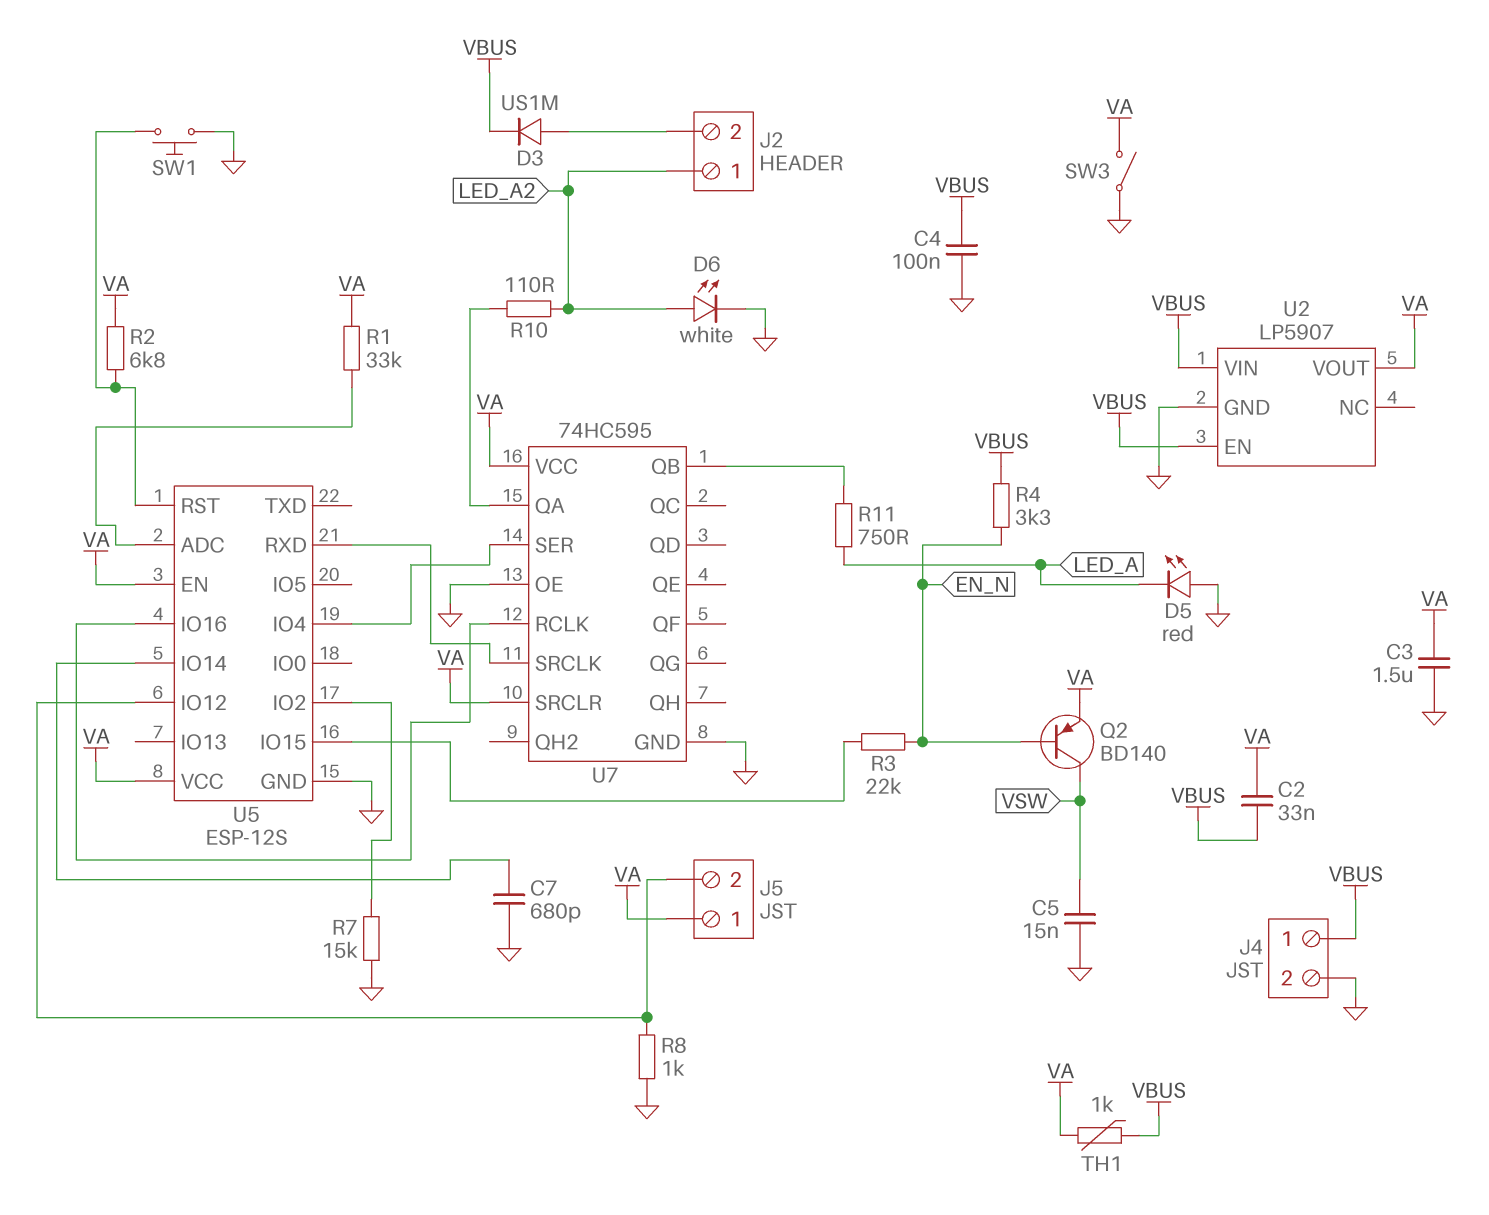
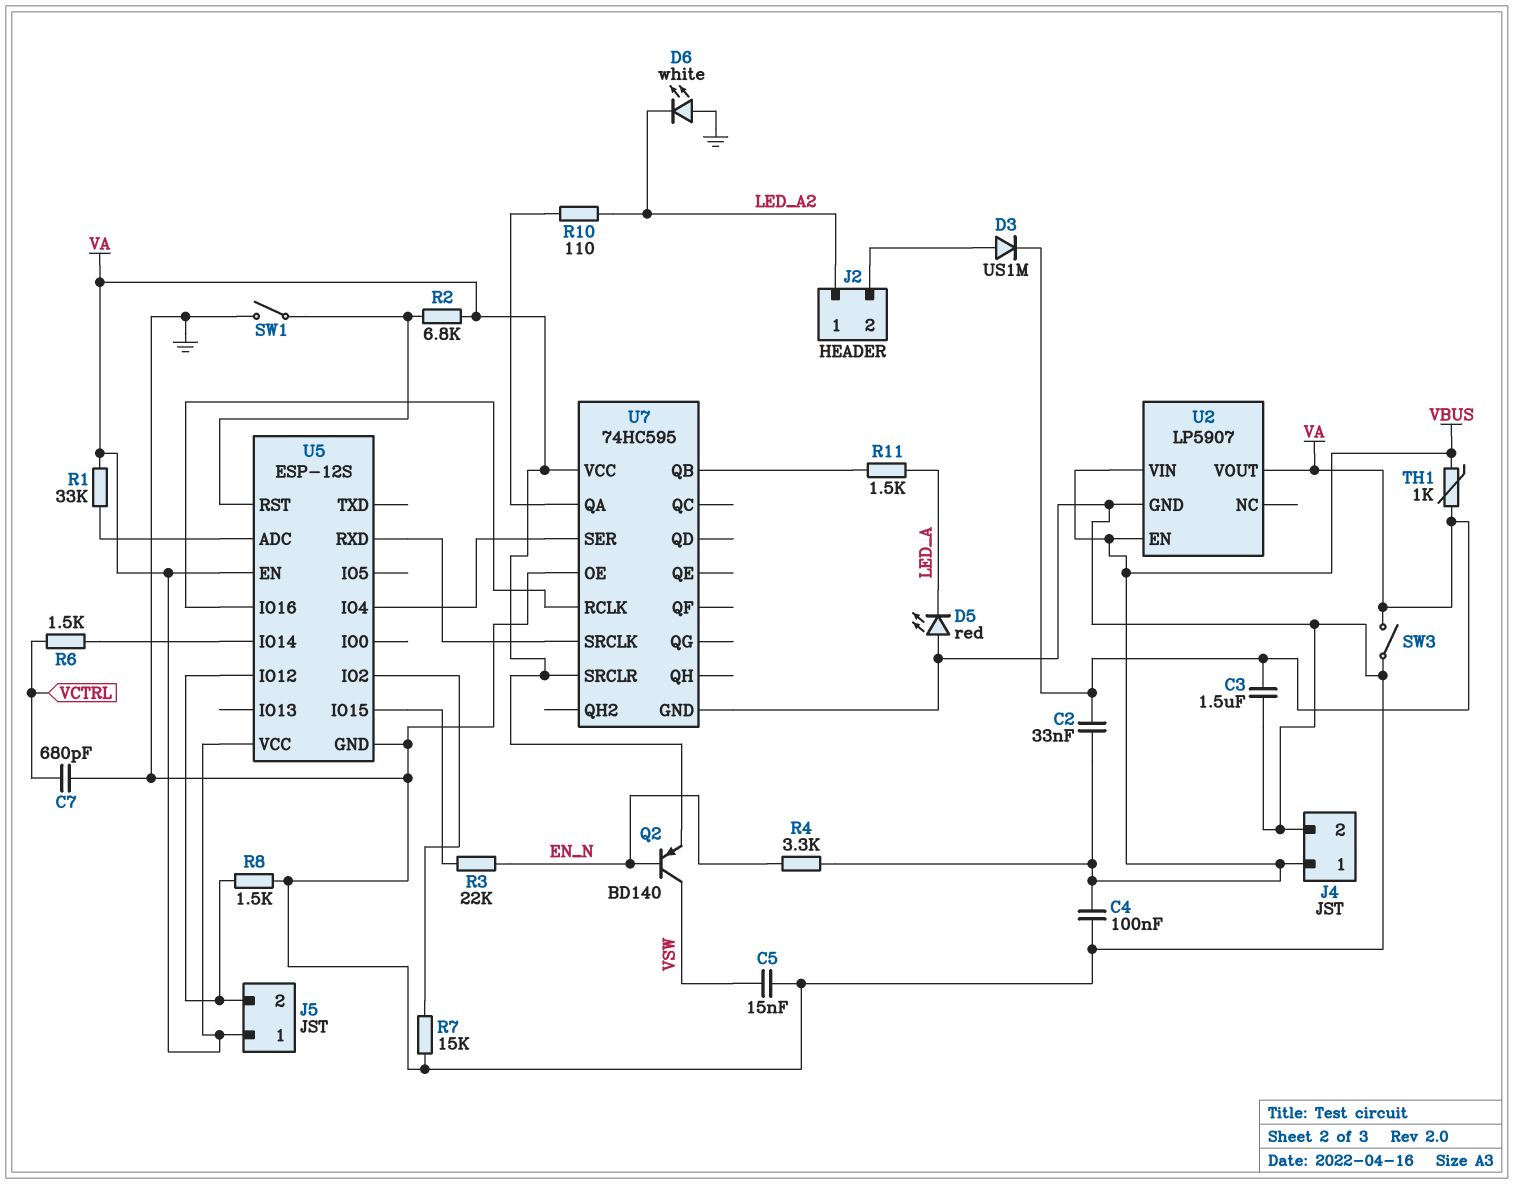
C7: 680pF (GND, U5/IO14) -> 680pF (GND, VCTRL)
D3: diode US1M (A J2/2, K VBUS) -> diode US1M (A J2/2, K VA)
D6: LED white (A LED_A2, K GND) -> LED white (A GND, K LED_A2)
R6: none -> 1.5k (U5/IO14, VCTRL)
R8: 1k (GND, J5/2) -> 1.5k (GND, J5/2)
R11: 750 (LED_A, U7/QB) -> 1.5k (LED_A, U7/QB)
SW1: button (GND, U5/RST) -> switch (GND, U5/RST)

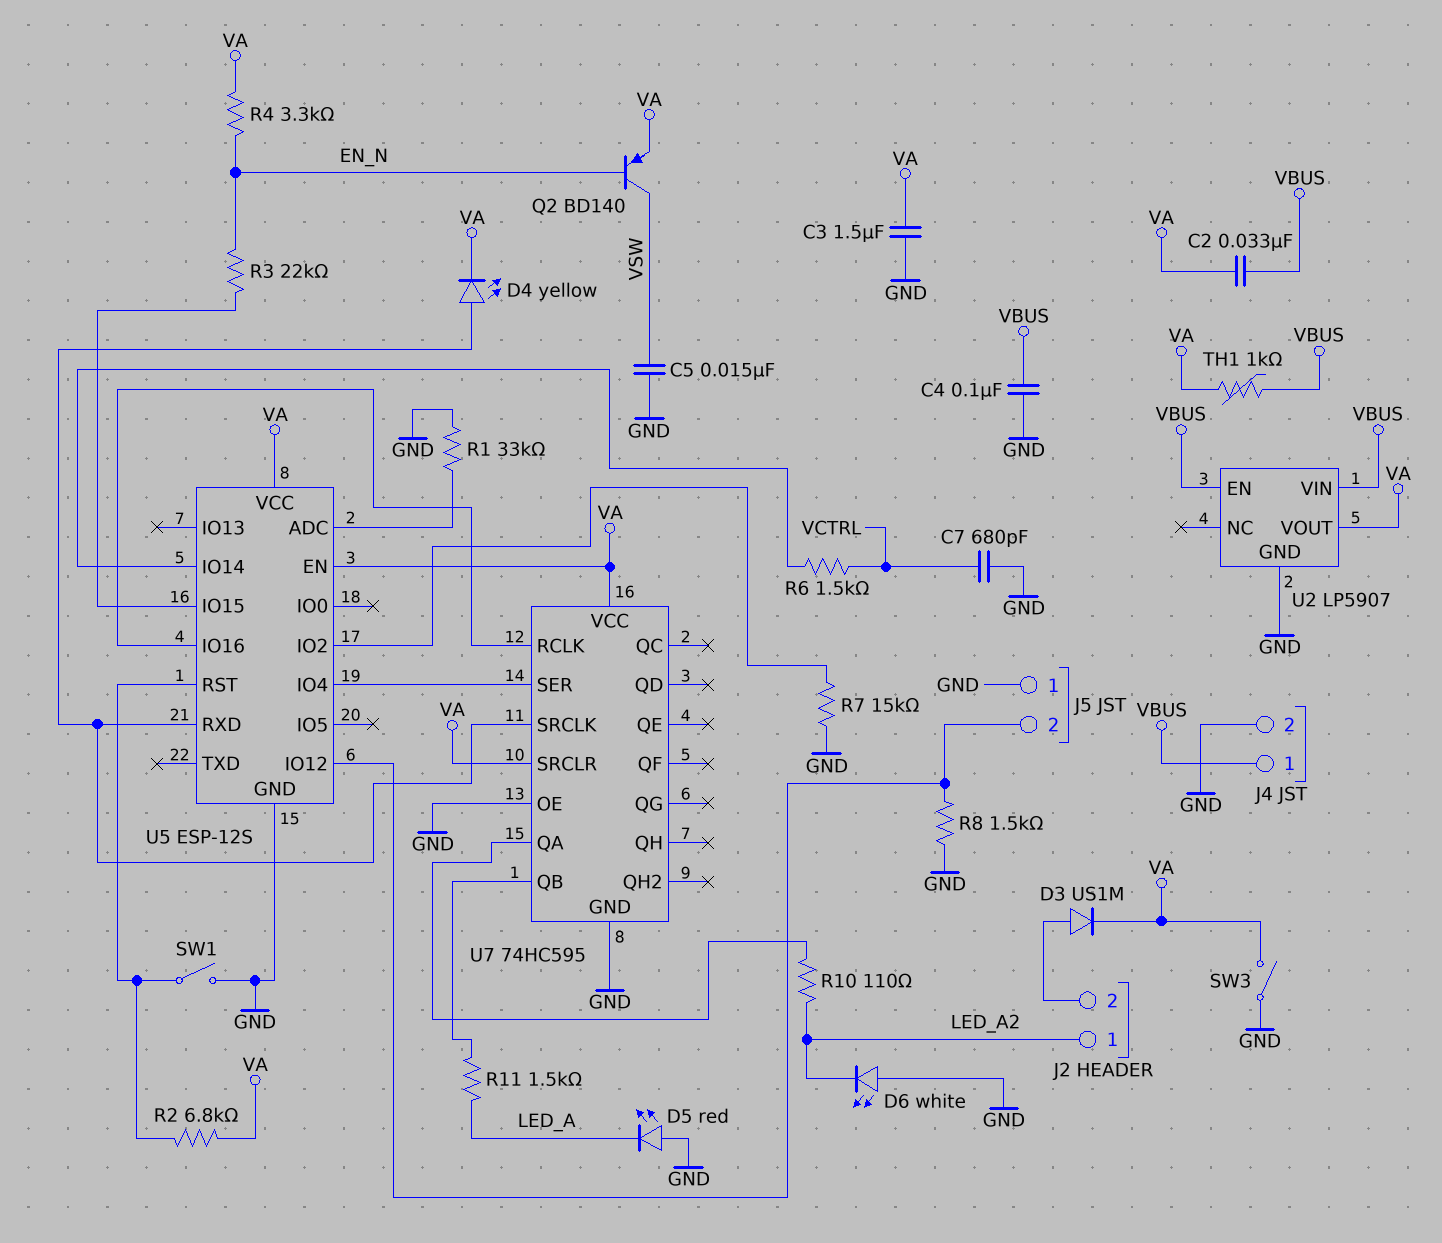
D4: none -> LED yellow (A U5/RXD, K VA)
J5 pin 1: VA -> GND
R1: 33k (U5/ADC, VA) -> 33k (GND, U5/ADC)
R4: 3.3k (EN_N, VBUS) -> 3.3k (EN_N, VA)

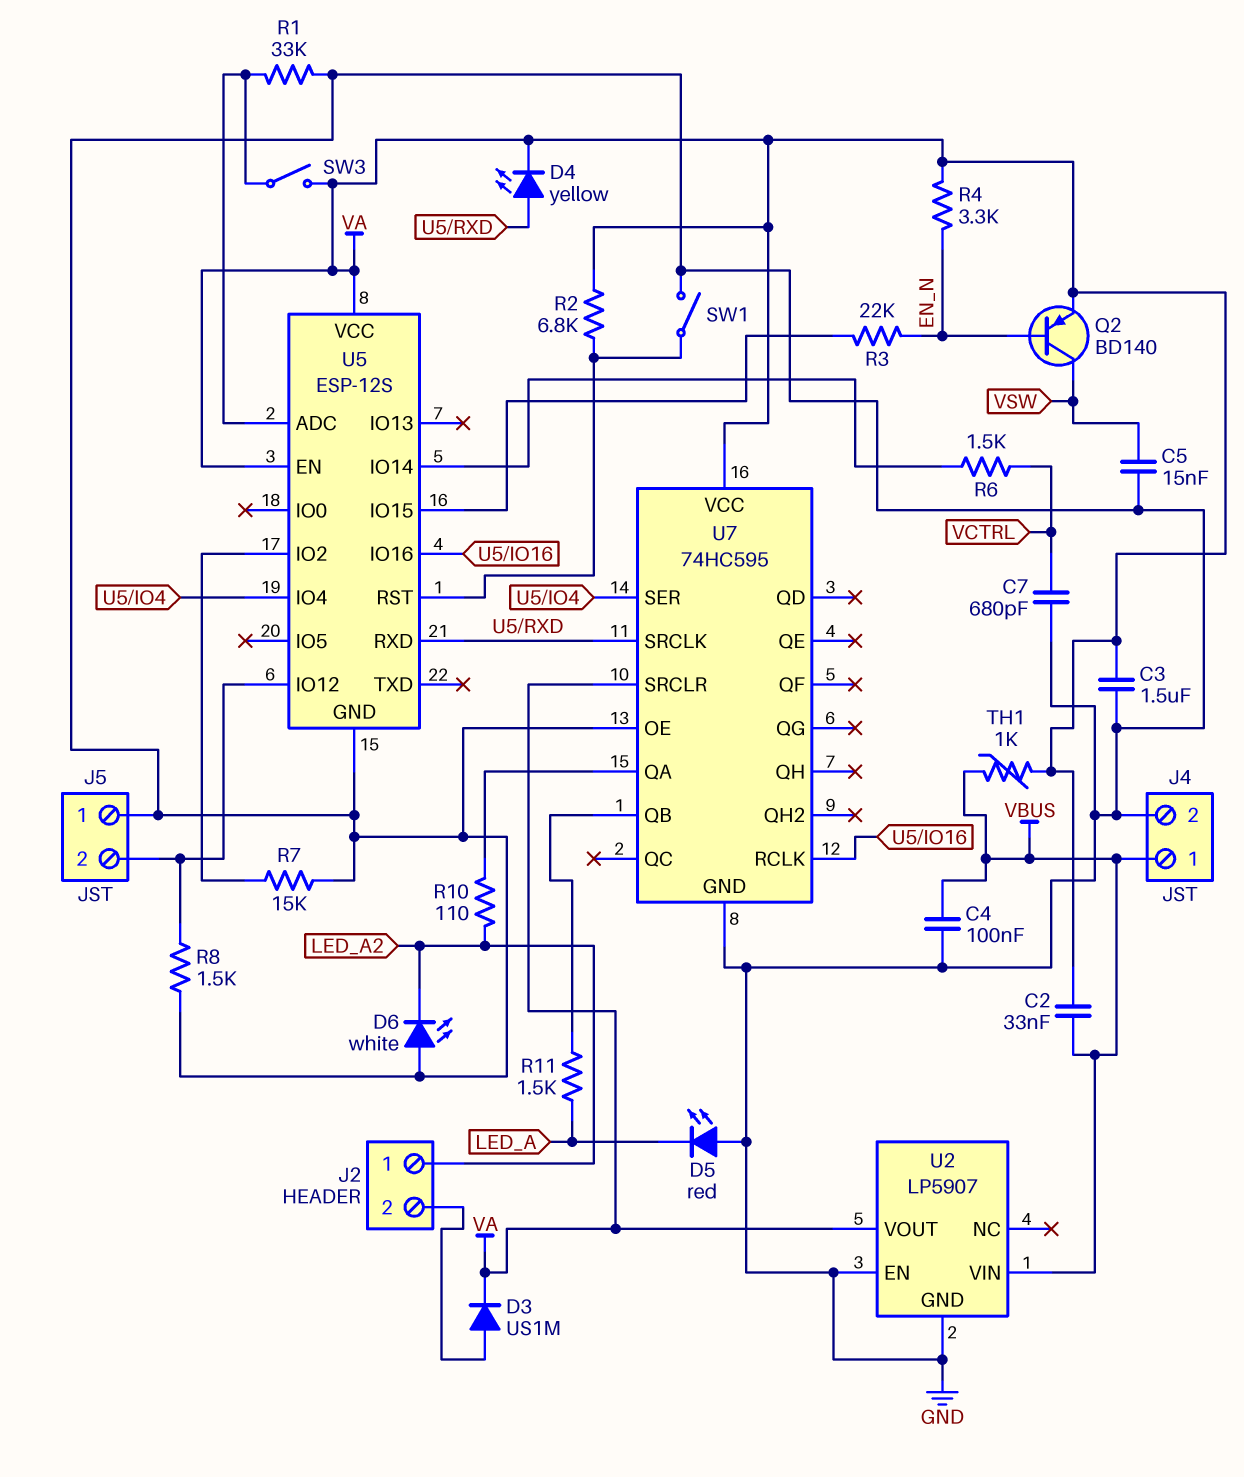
SW3: switch (GND, VA) -> switch (U5/ADC, VA)
U2 pin EN: VBUS -> GND

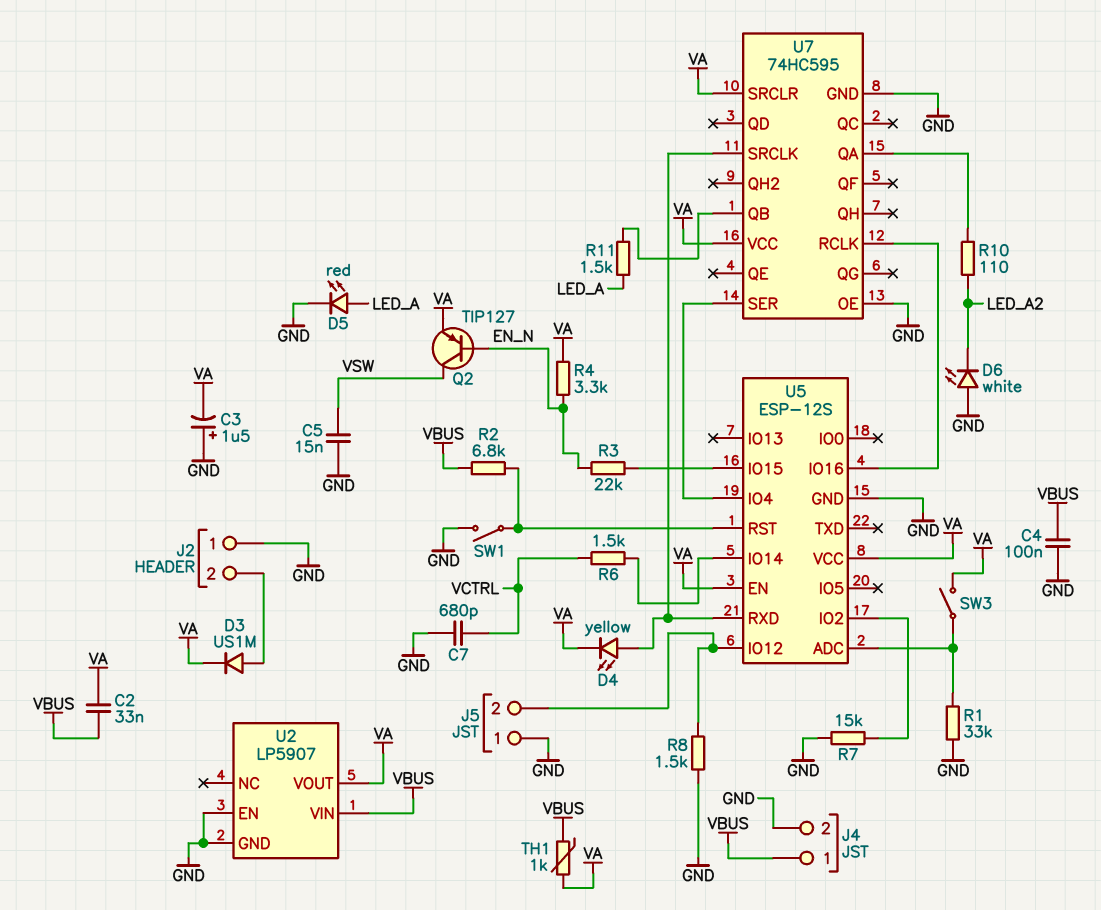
C3: 1.5uF (GND, VA) -> 1.5uF (plus GND, minus VA)
D5: LED red (A GND, K LED_A) -> LED red (A LED_A, K GND)
J2 pin 1: LED_A2 -> GND
Q2: PNP BD140 (B EN_N, C VSW, E VA) -> PNP TIP127 (B EN_N, C VSW, E VA)
R2: 6.8k (U5/RST, VA) -> 6.8k (U5/RST, VBUS)

